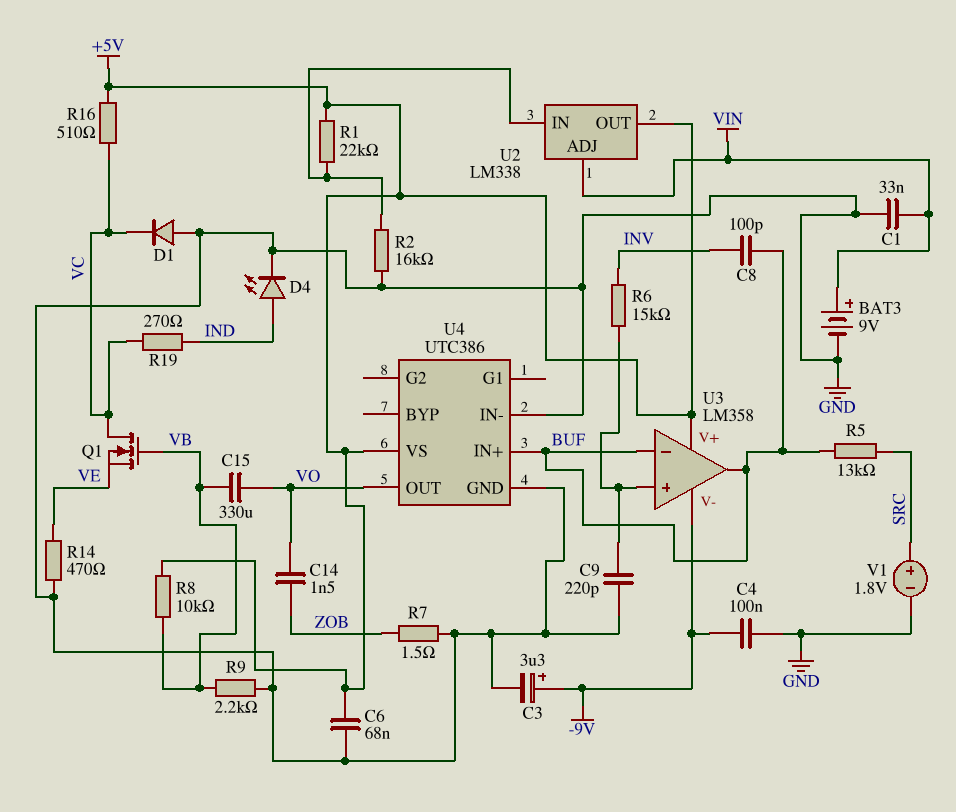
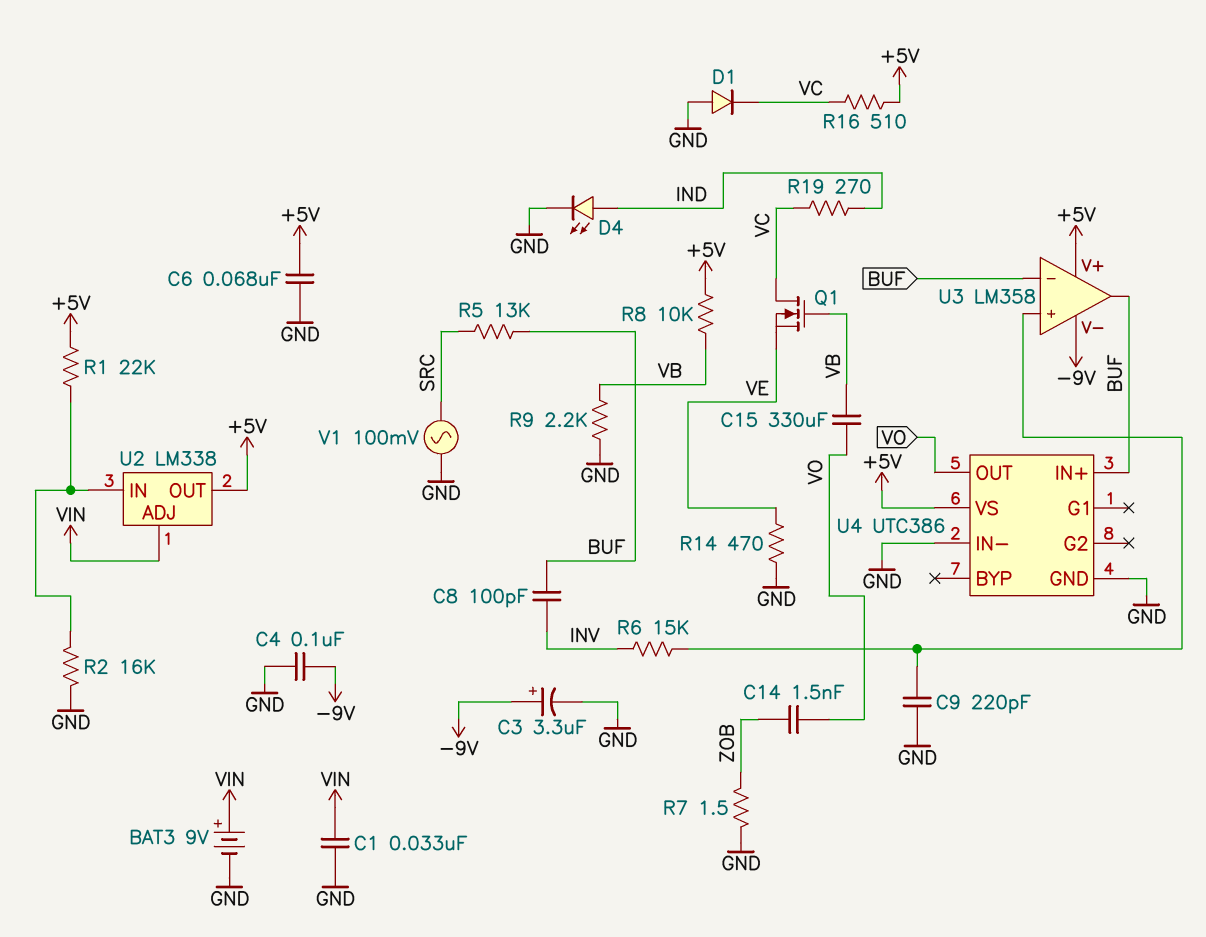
V1: 1.8V (plus SRC, minus GND) -> AC 100mV (GND, SRC)

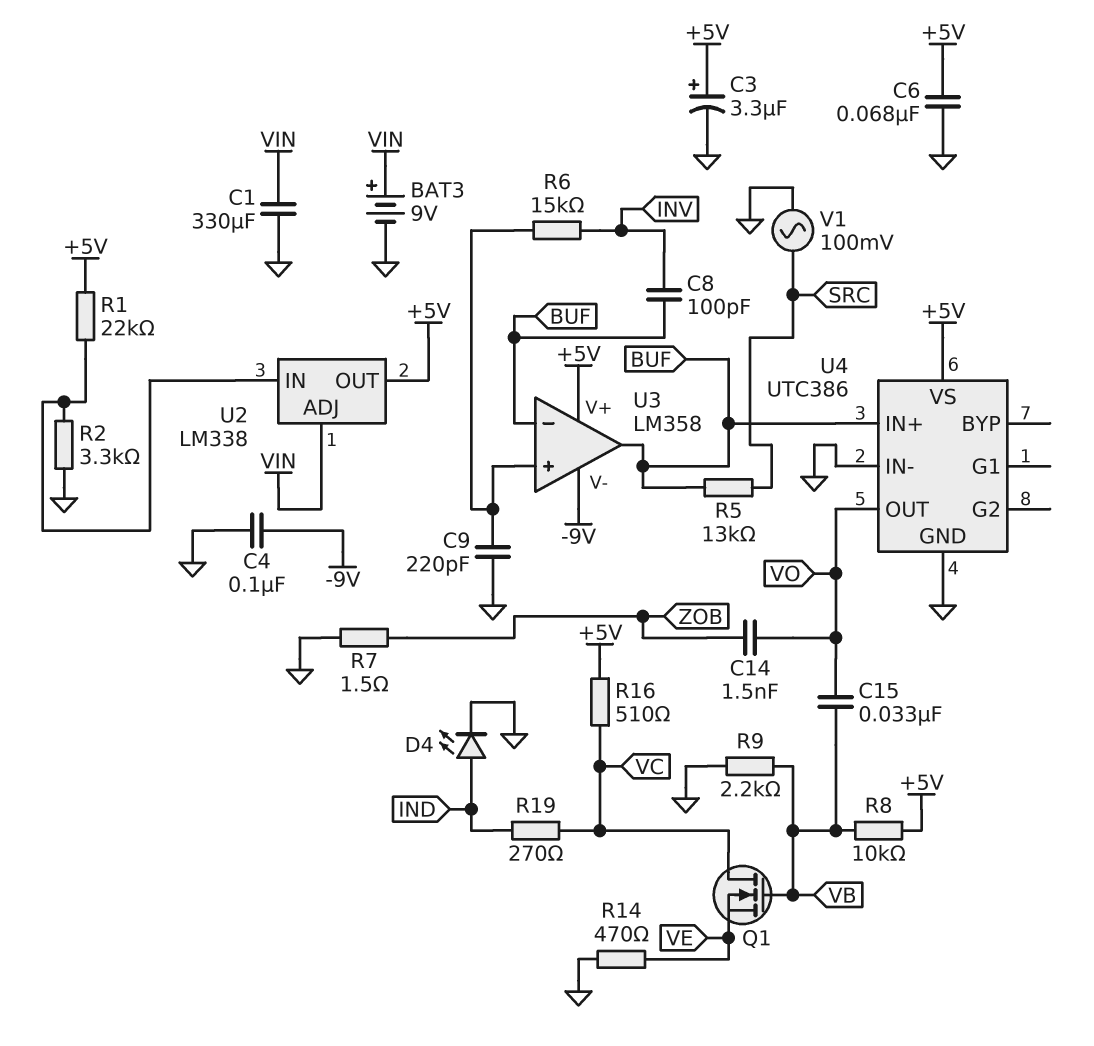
C1: 33nF (GND, VIN) -> 330uF (GND, VIN)
C3: 3.3uF (plus -9V, minus GND) -> 3.3uF (plus +5V, minus GND)
C15: 330uF (VB, VO) -> 33nF (VB, VO)
D1: diode (A GND, K VC) -> none
R2: 16k (GND, U2/IN) -> 3.3k (GND, U2/IN)

